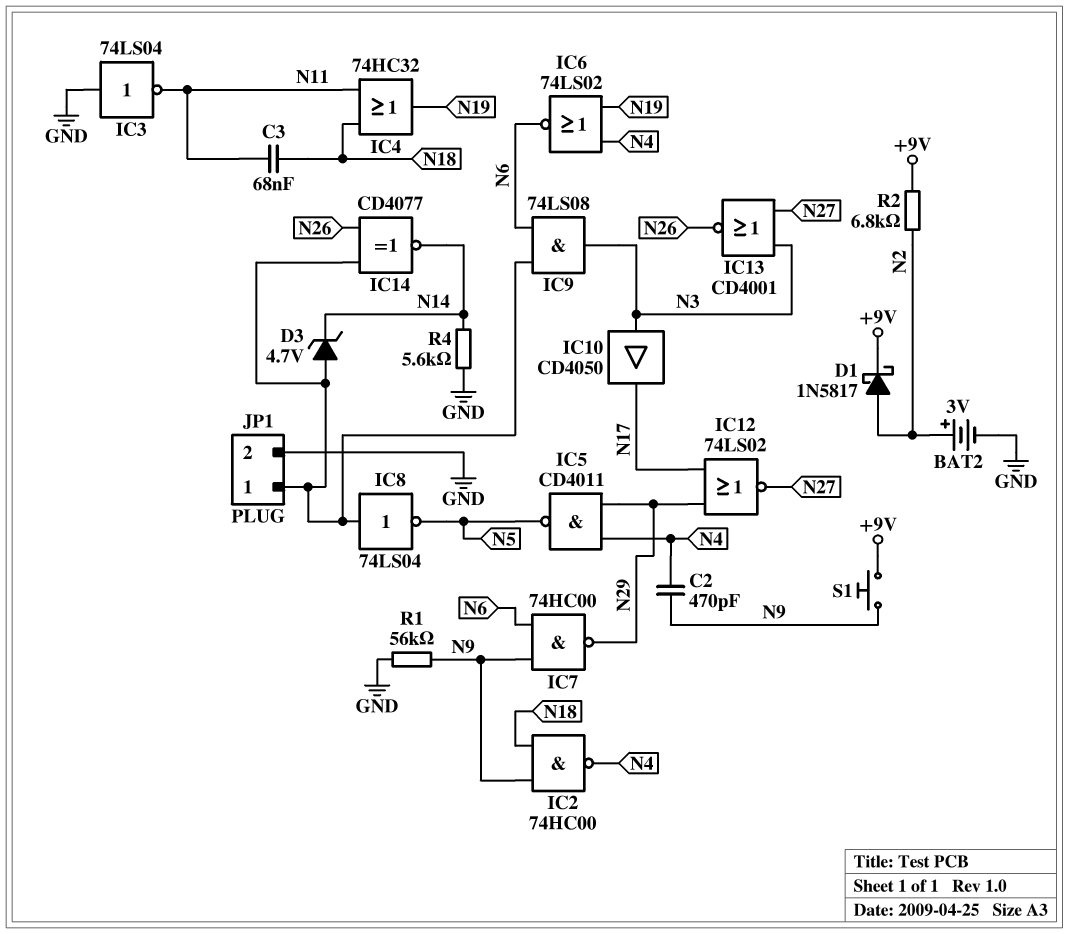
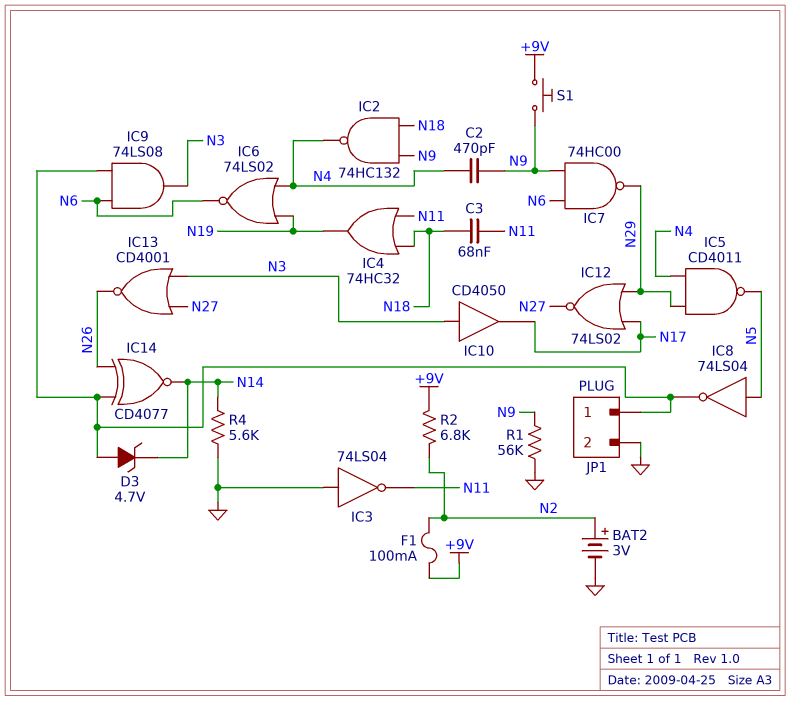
D1: schottky 1N5817 (A N2, K +9V) -> none
F1: none -> 100mA (+9V, N2)
IC2: NAND 74HC00 (in N9, in N18, out N4) -> NAND 74HC132 (in N9, in N18, out N4)
IC8: NOT 74LS04 (in JP1/1, out N5) -> NOT 74LS04 (in N5, out JP1/1)

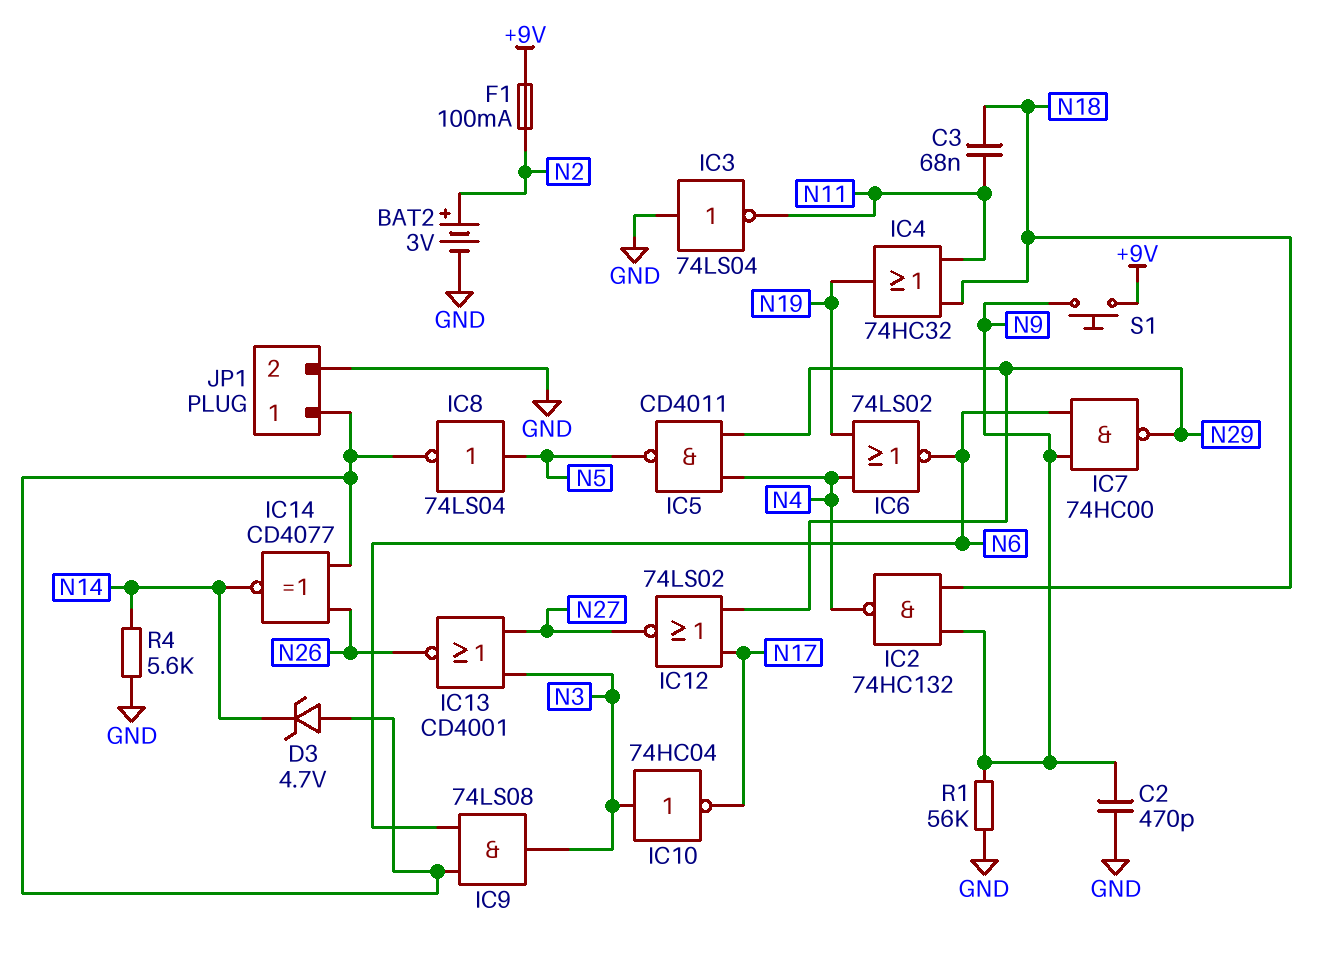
C2: 470pF (N4, N9) -> 470pF (GND, N9)
IC10: buffer CD4050 (in N3, out N17) -> NOT 74HC04 (in N3, out N17)
R2: 6.8k (+9V, N2) -> none

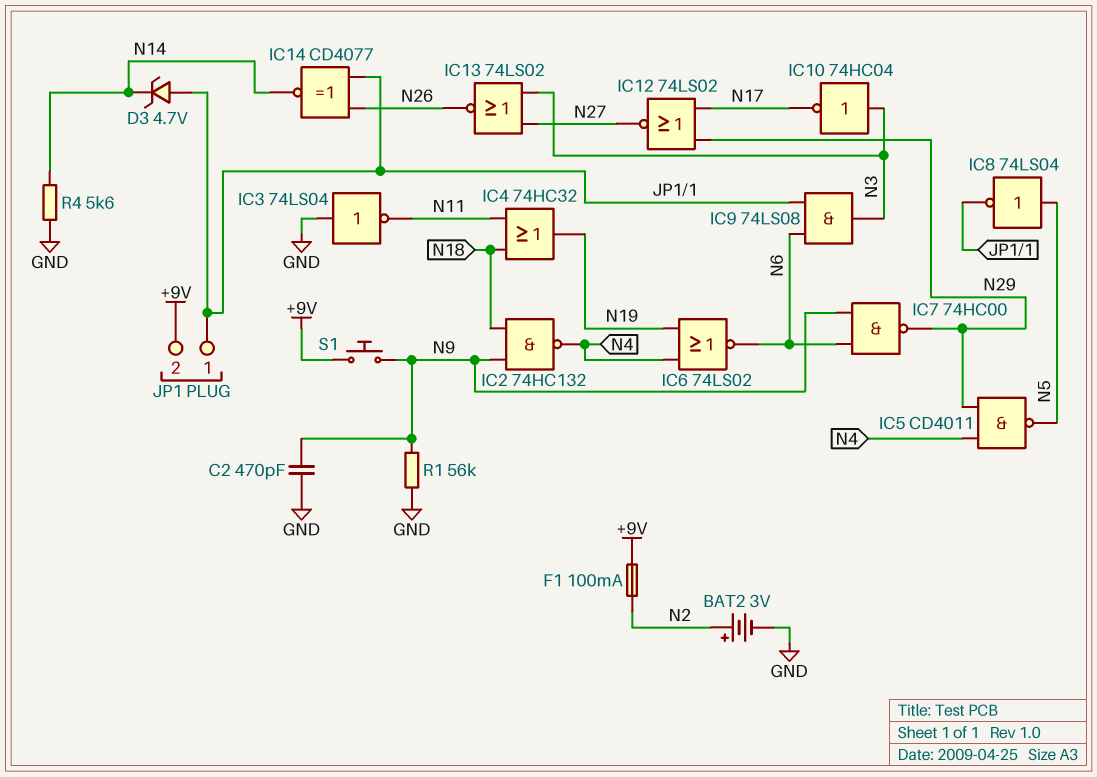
C3: 68nF (N11, N18) -> none
IC13: NOR CD4001 (in N3, in N27, out N26) -> NOR 74LS02 (in N3, in N27, out N26)
JP1 pin 2: GND -> +9V

